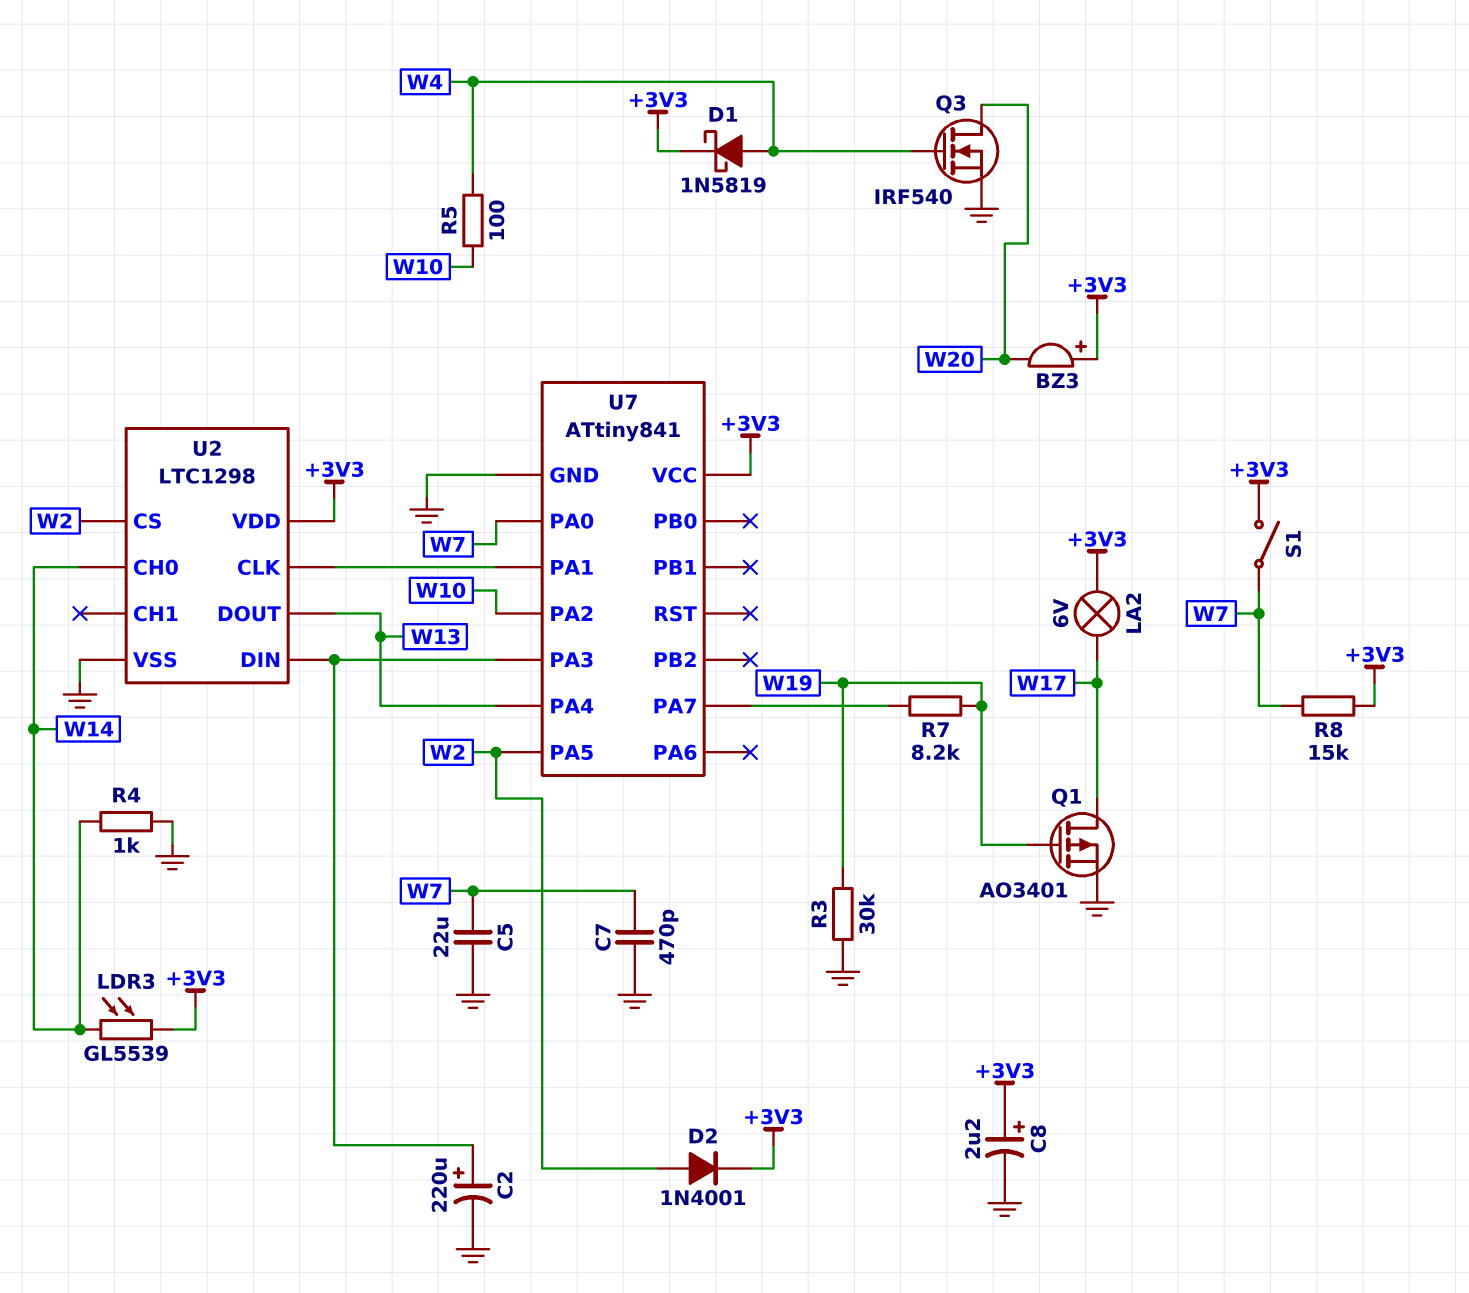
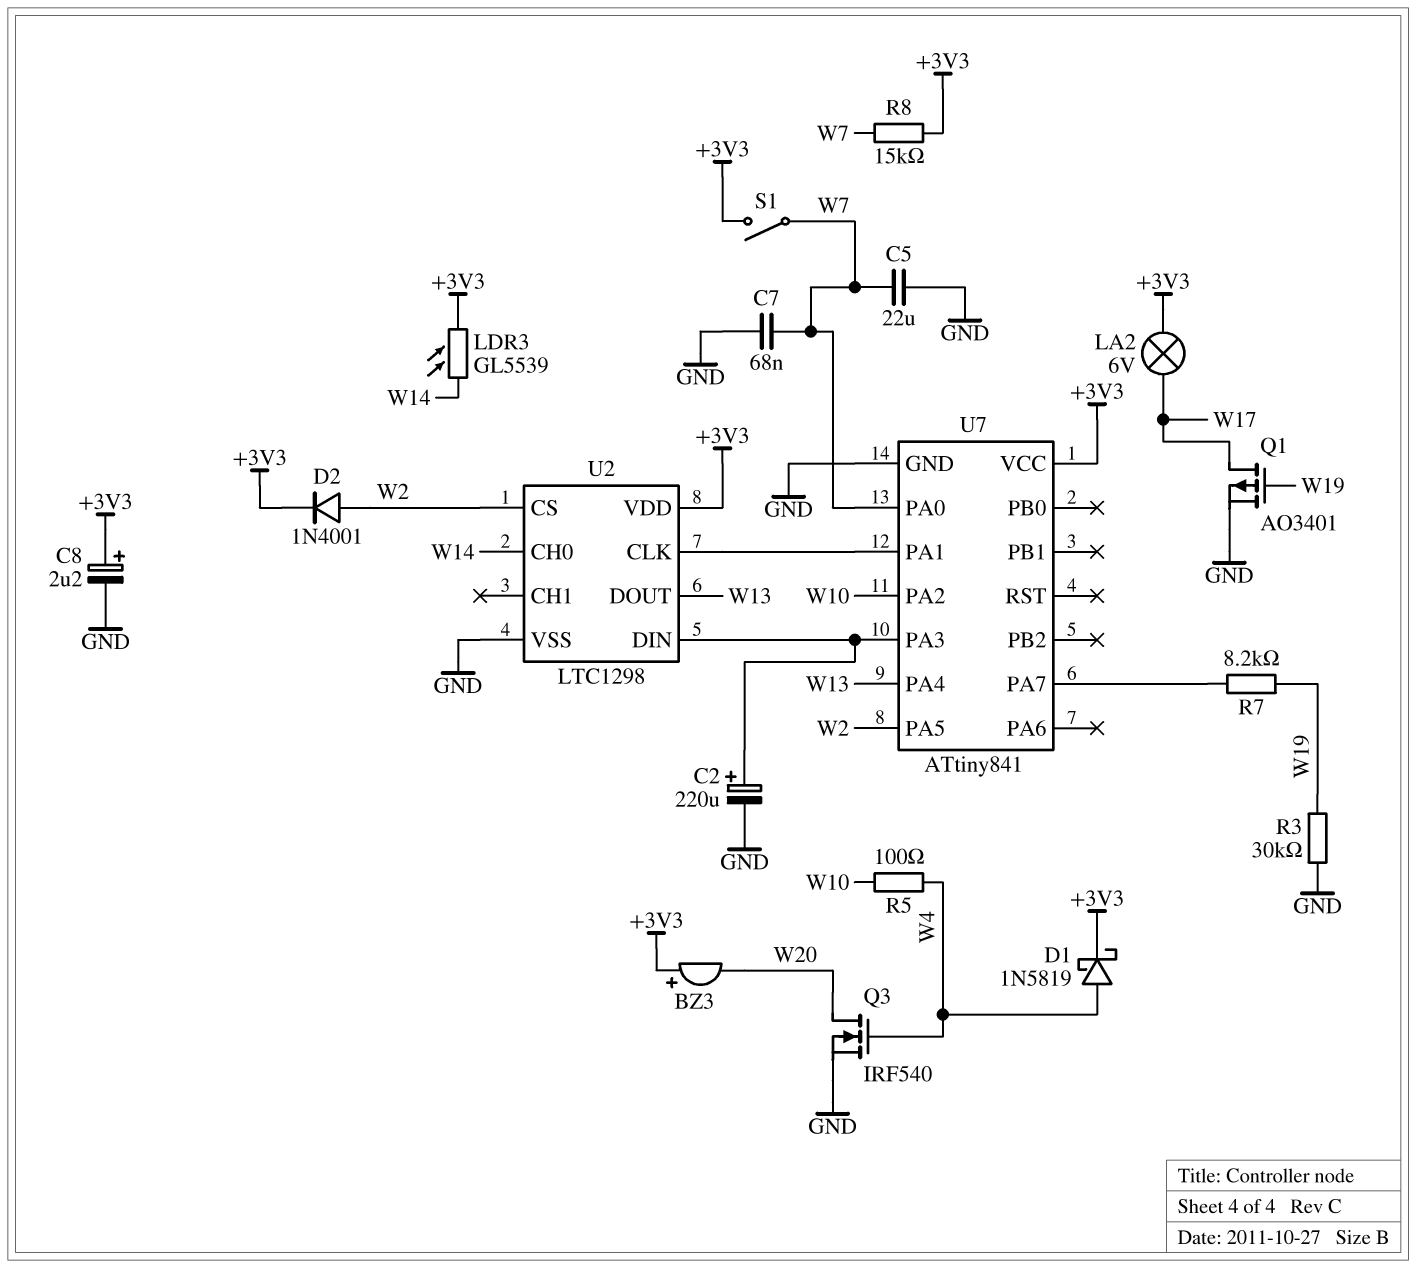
C7: 470pF (GND, W7) -> 68nF (GND, W7)
R4: 1k (GND, W14) -> none

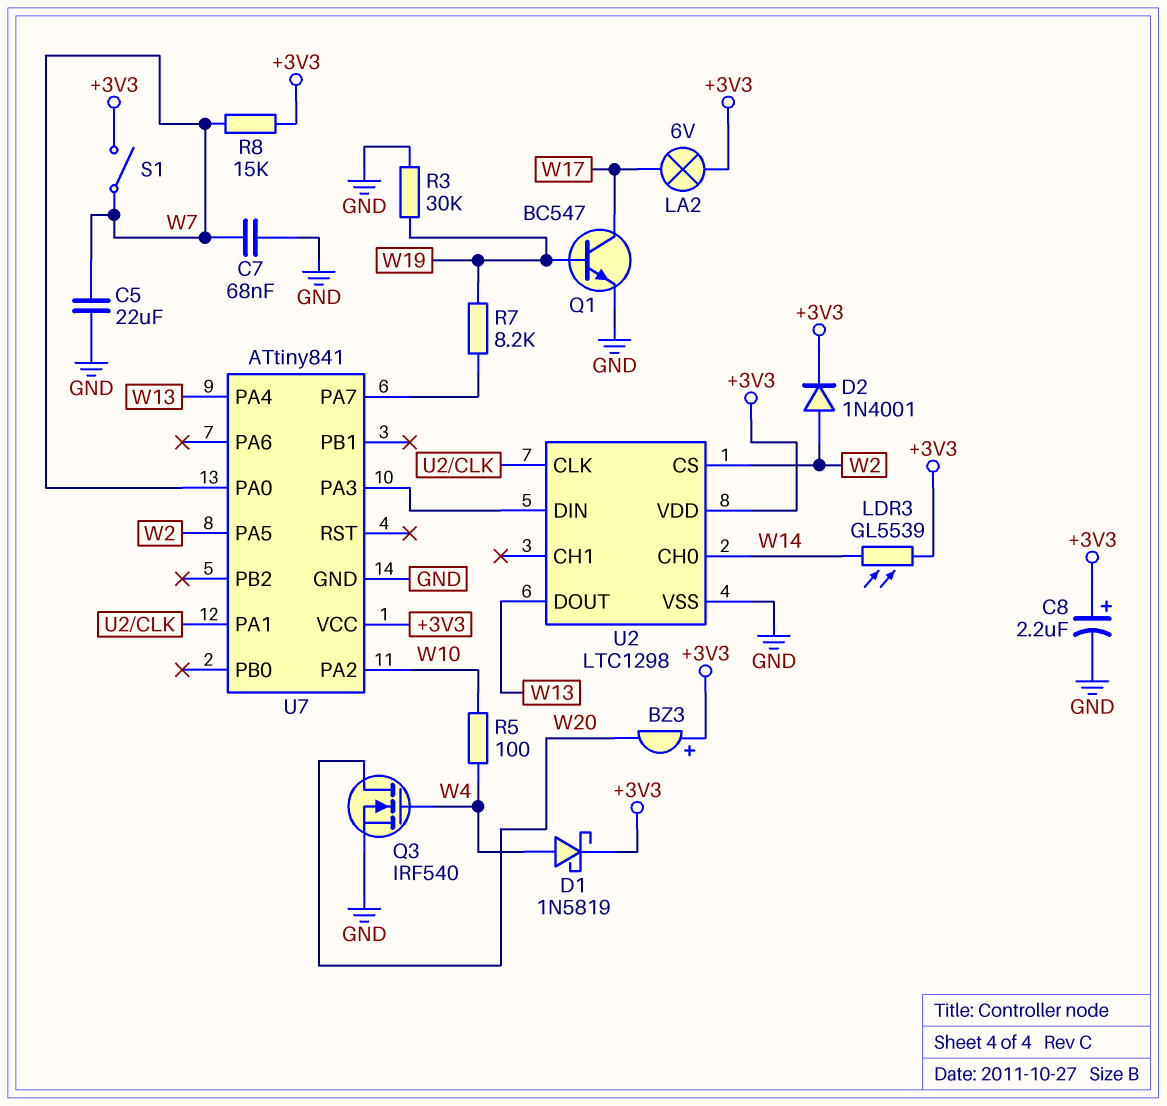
C2: 220uF (plus U2/DIN, minus GND) -> none
Q1: PMOS AO3401 (G W19, D W17, S GND) -> NPN BC547 (B W19, C W17, E GND)

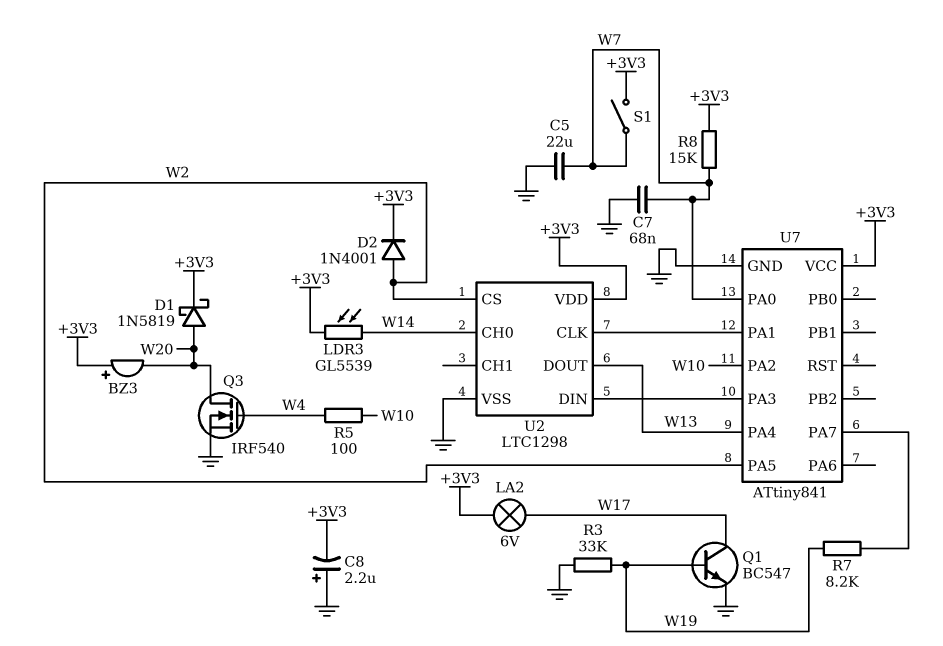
C8: 2.2uF (plus +3V3, minus GND) -> 2.2uF (plus GND, minus +3V3)
D1: schottky 1N5819 (A W4, K +3V3) -> schottky 1N5819 (A W20, K +3V3)
R3: 30k (GND, W19) -> 33k (GND, W19)

